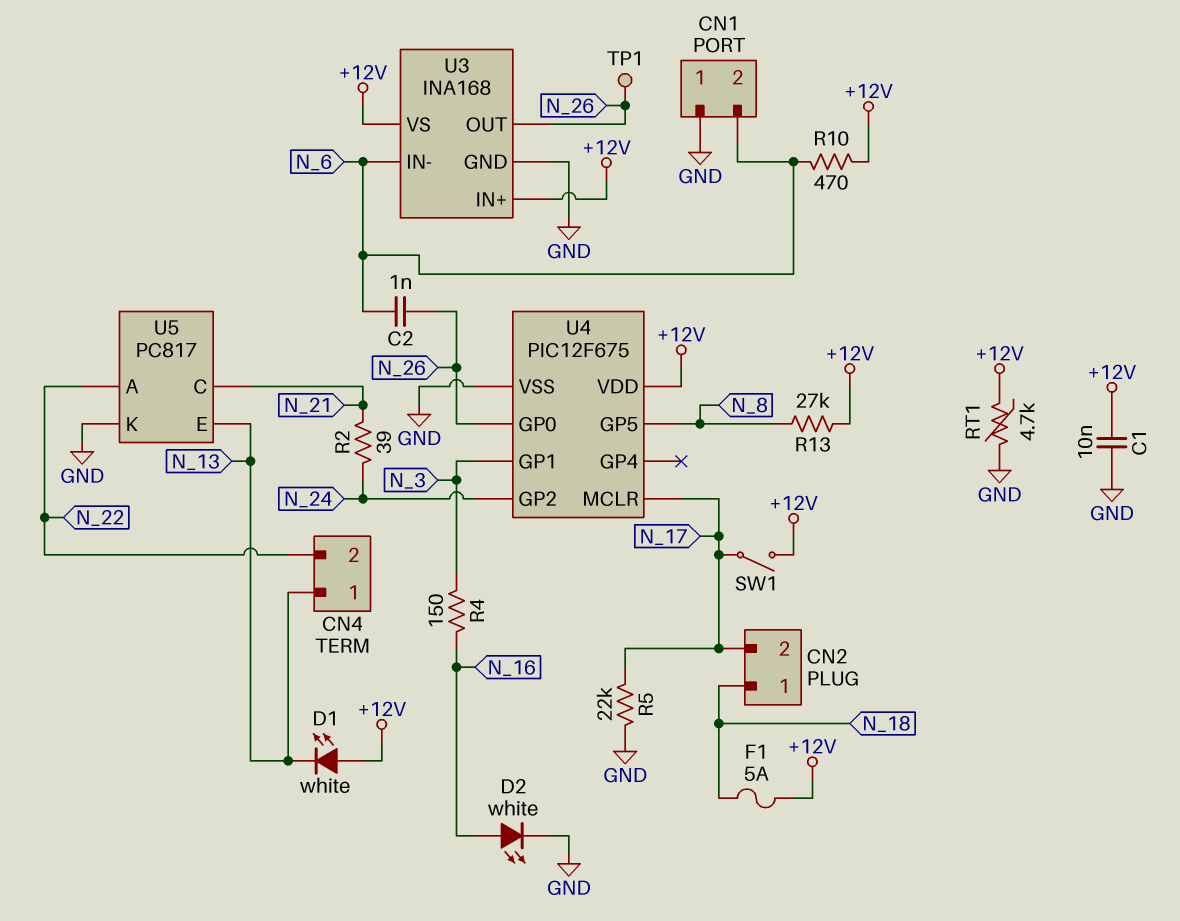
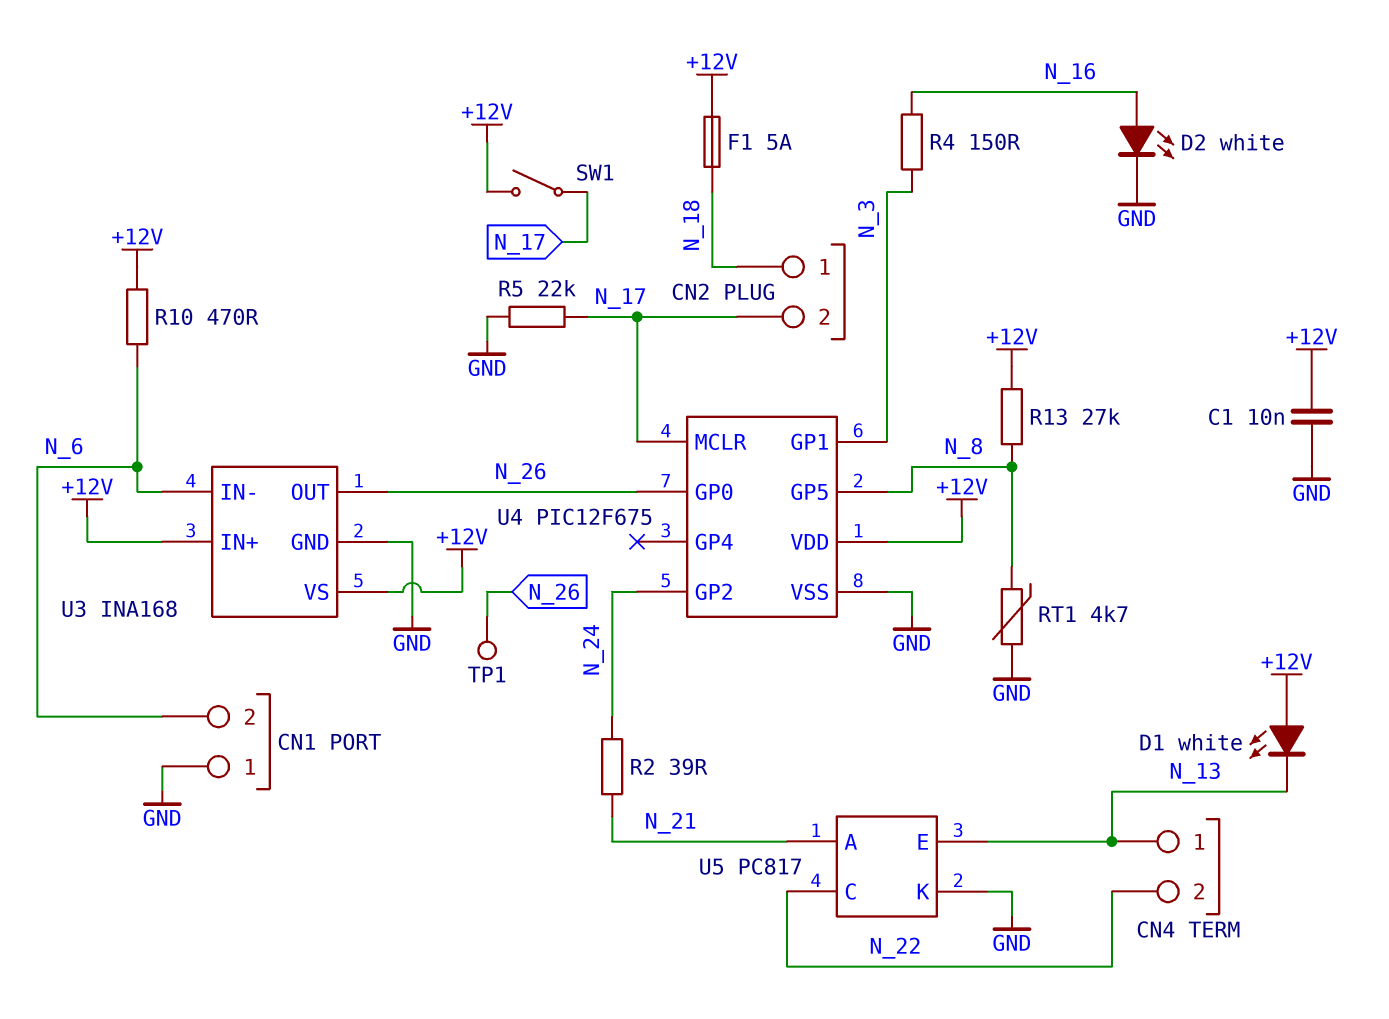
C2: 1nF (N_6, N_26) -> none
RT1: 4.7k (+12V, GND) -> 4.7k (GND, N_8)
U5 pin A: N_22 -> N_21
U5 pin C: N_21 -> N_22

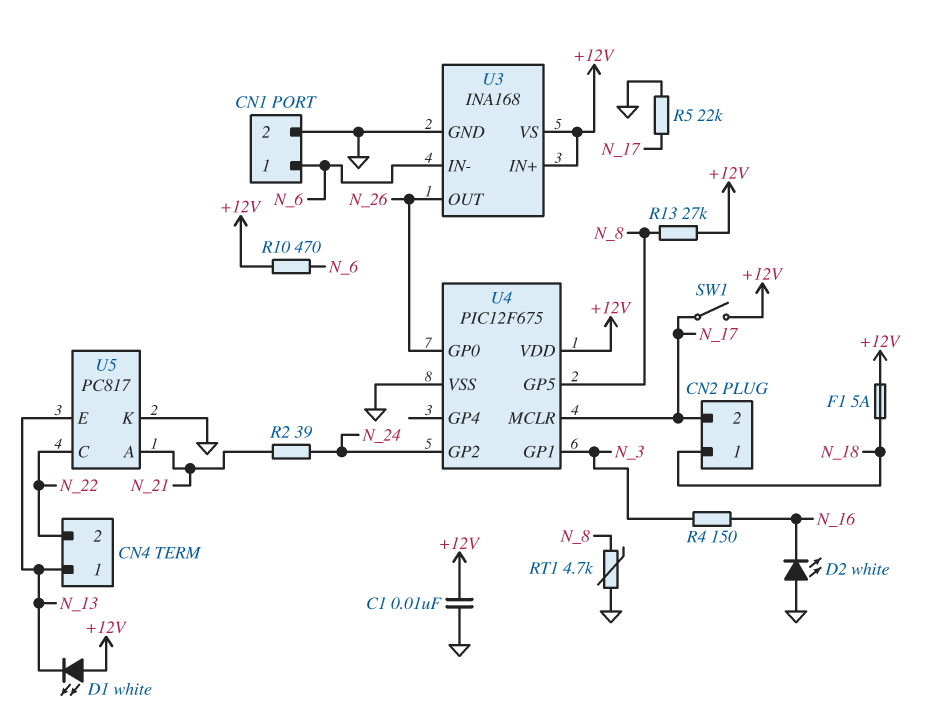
CN1 pin 1: GND -> N_6
CN1 pin 2: N_6 -> GND
D2: LED white (A N_16, K GND) -> LED white (A GND, K N_16)
TP1: test point (N_26) -> none

